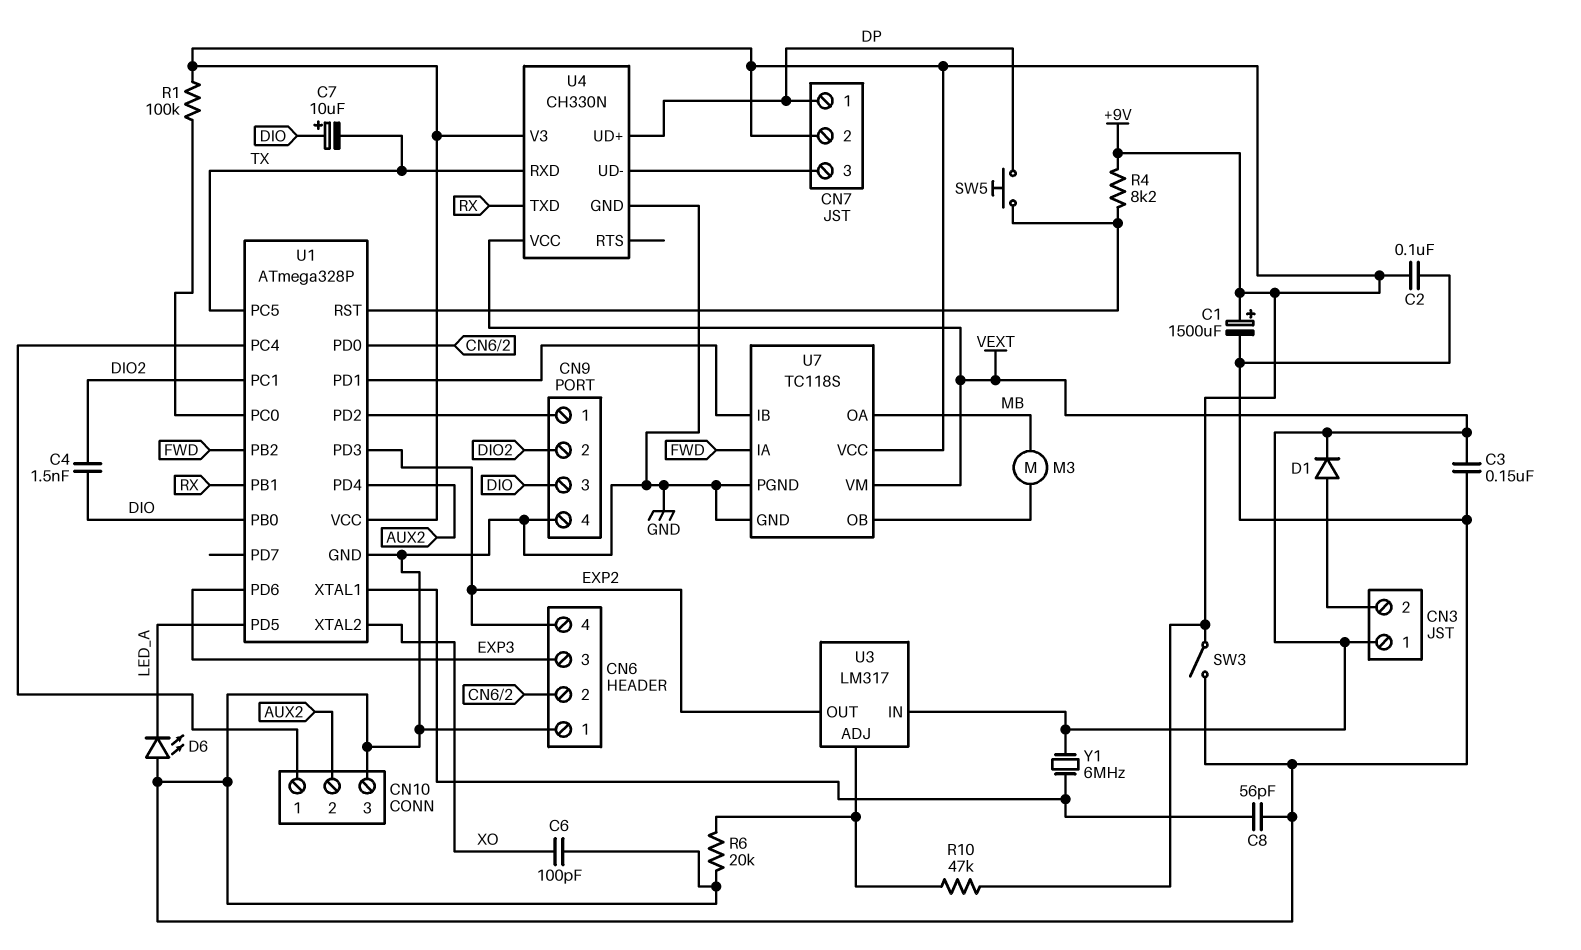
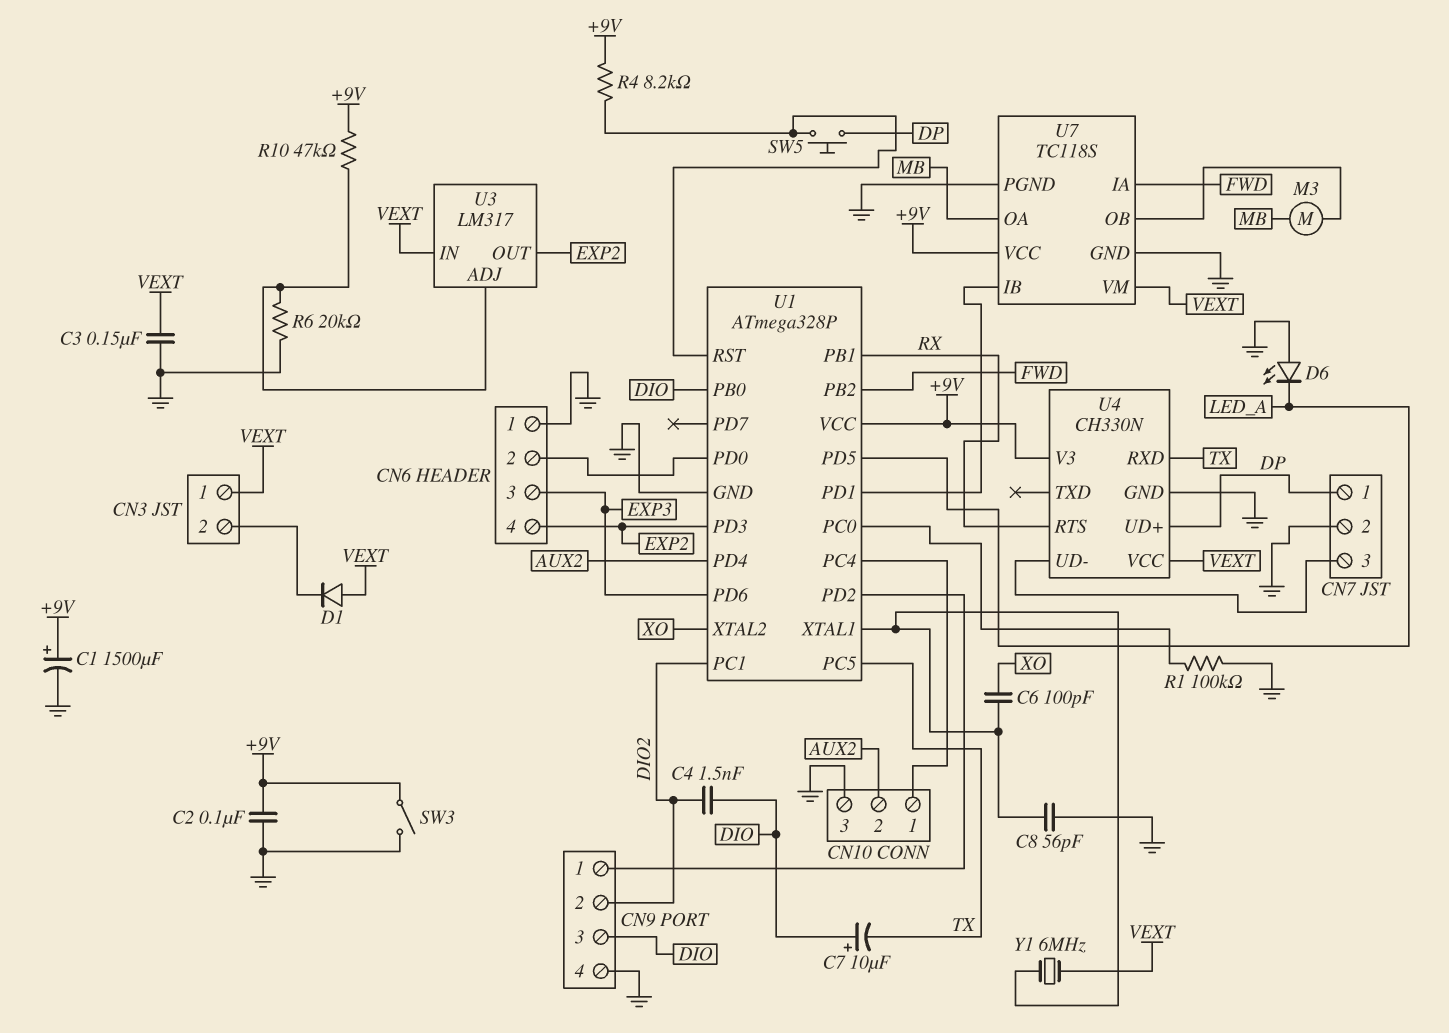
C6: 100pF (GND, XO) -> 100pF (U1/XTAL1, XO)
CN7 pin 2: +9V -> GND
D1: diode (A CN3/2, K VEXT) -> diode (A VEXT, K CN3/2)
R1: 100k (+9V, U1/PC0) -> 100k (GND, U1/PC0)
U4 pin RTS: none -> RX
U4 pin TXD: RX -> none

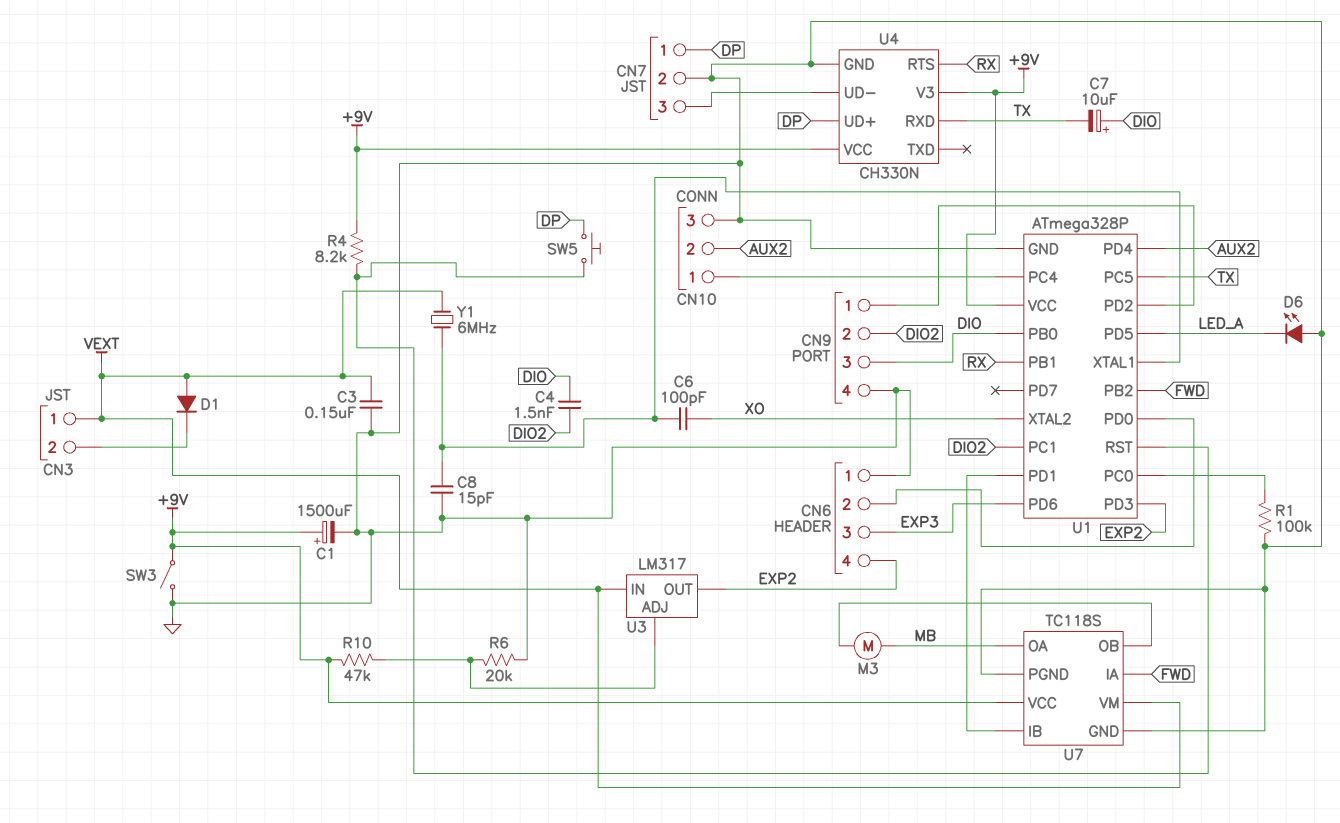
C2: 100nF (+9V, GND) -> none
C8: 56pF (GND, U1/XTAL1) -> 15pF (GND, U1/XTAL1)
U4 pin VCC: VEXT -> +9V

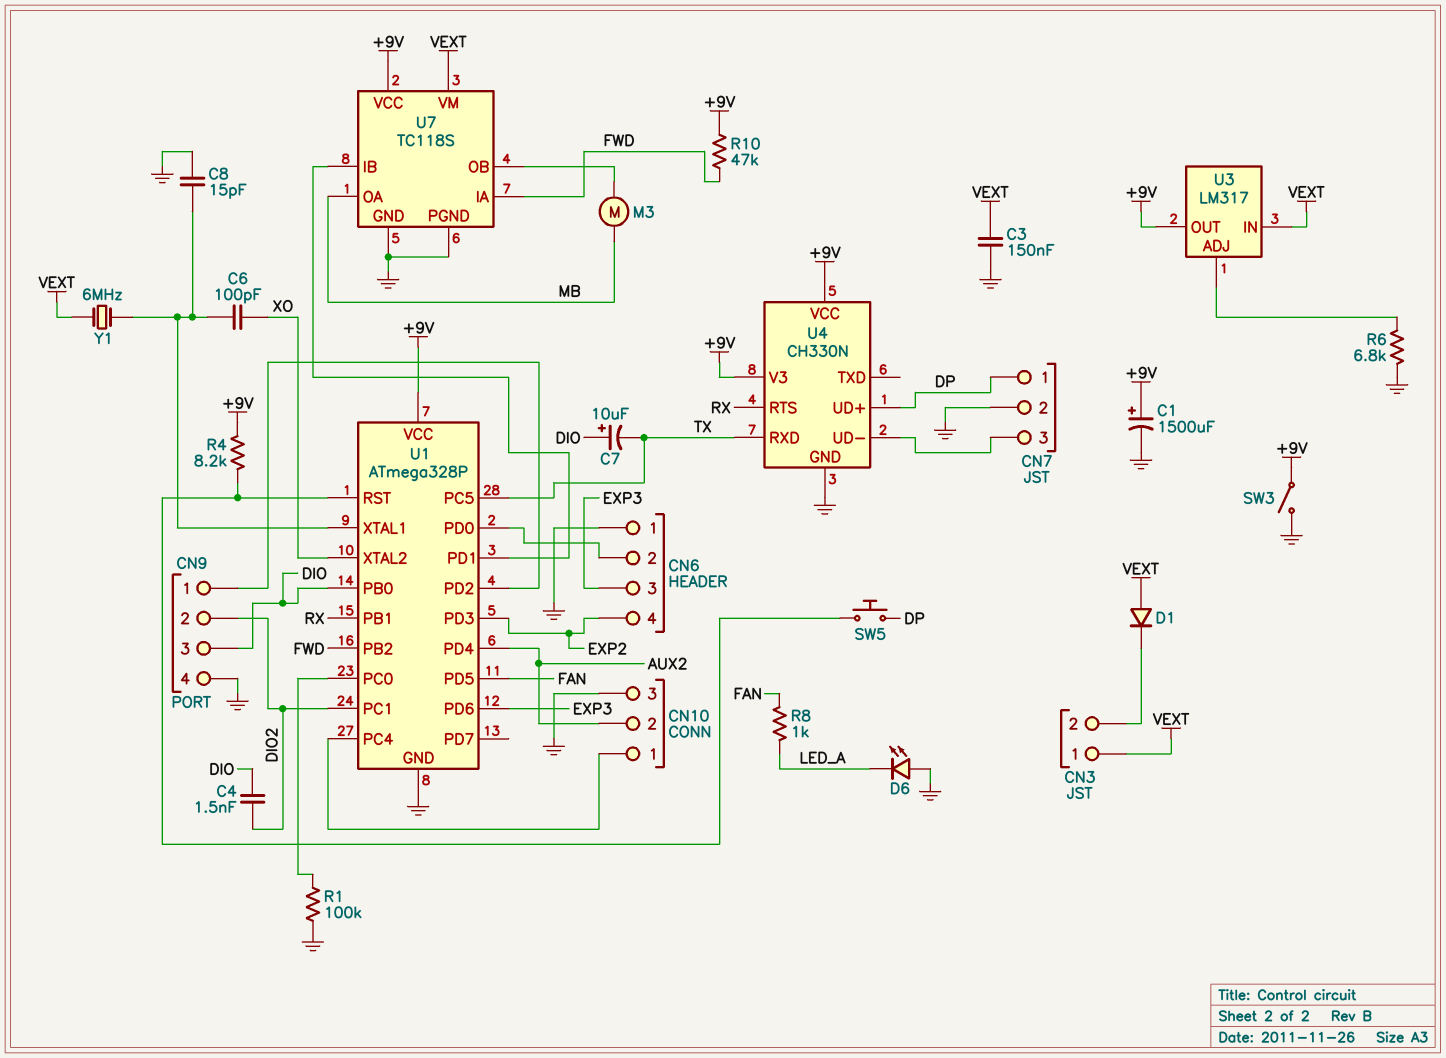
R6: 20k (GND, U3/ADJ) -> 6.8k (GND, U3/ADJ)
R8: none -> 1k (FAN, LED_A)
R10: 47k (+9V, U3/ADJ) -> 47k (+9V, FWD)
U1 pin PD5: LED_A -> FAN
U3 pin OUT: EXP2 -> +9V

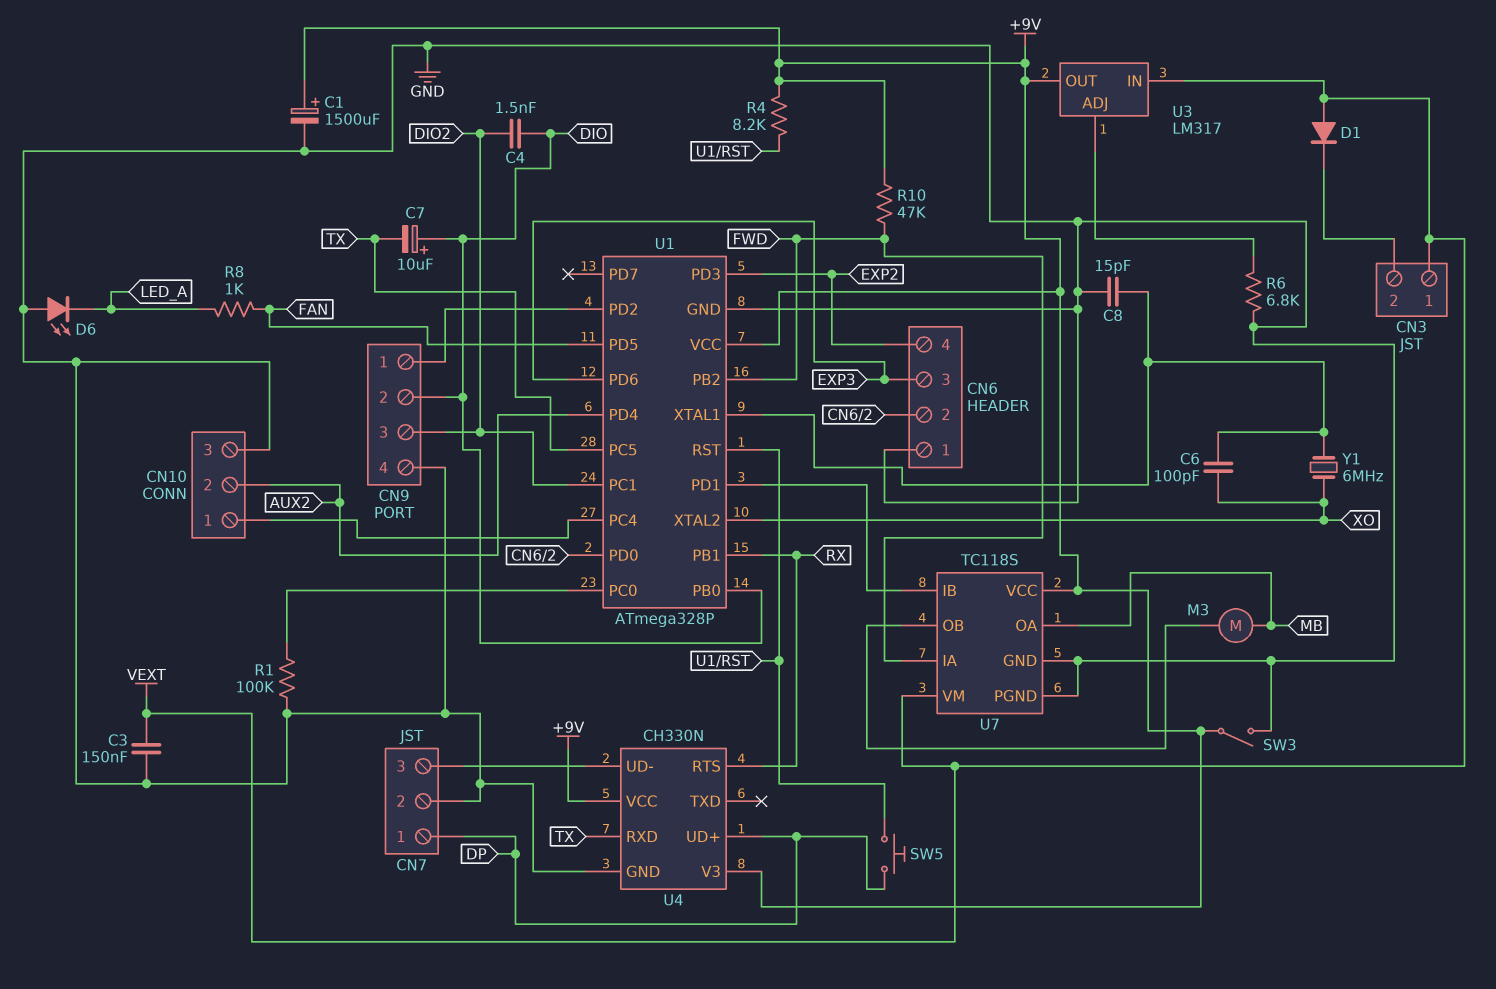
CN9 pin 2: DIO2 -> DIO
CN9 pin 3: DIO -> DIO2
Y1: 6MHz (U1/XTAL1, VEXT) -> 6MHz (U1/XTAL1, XO)

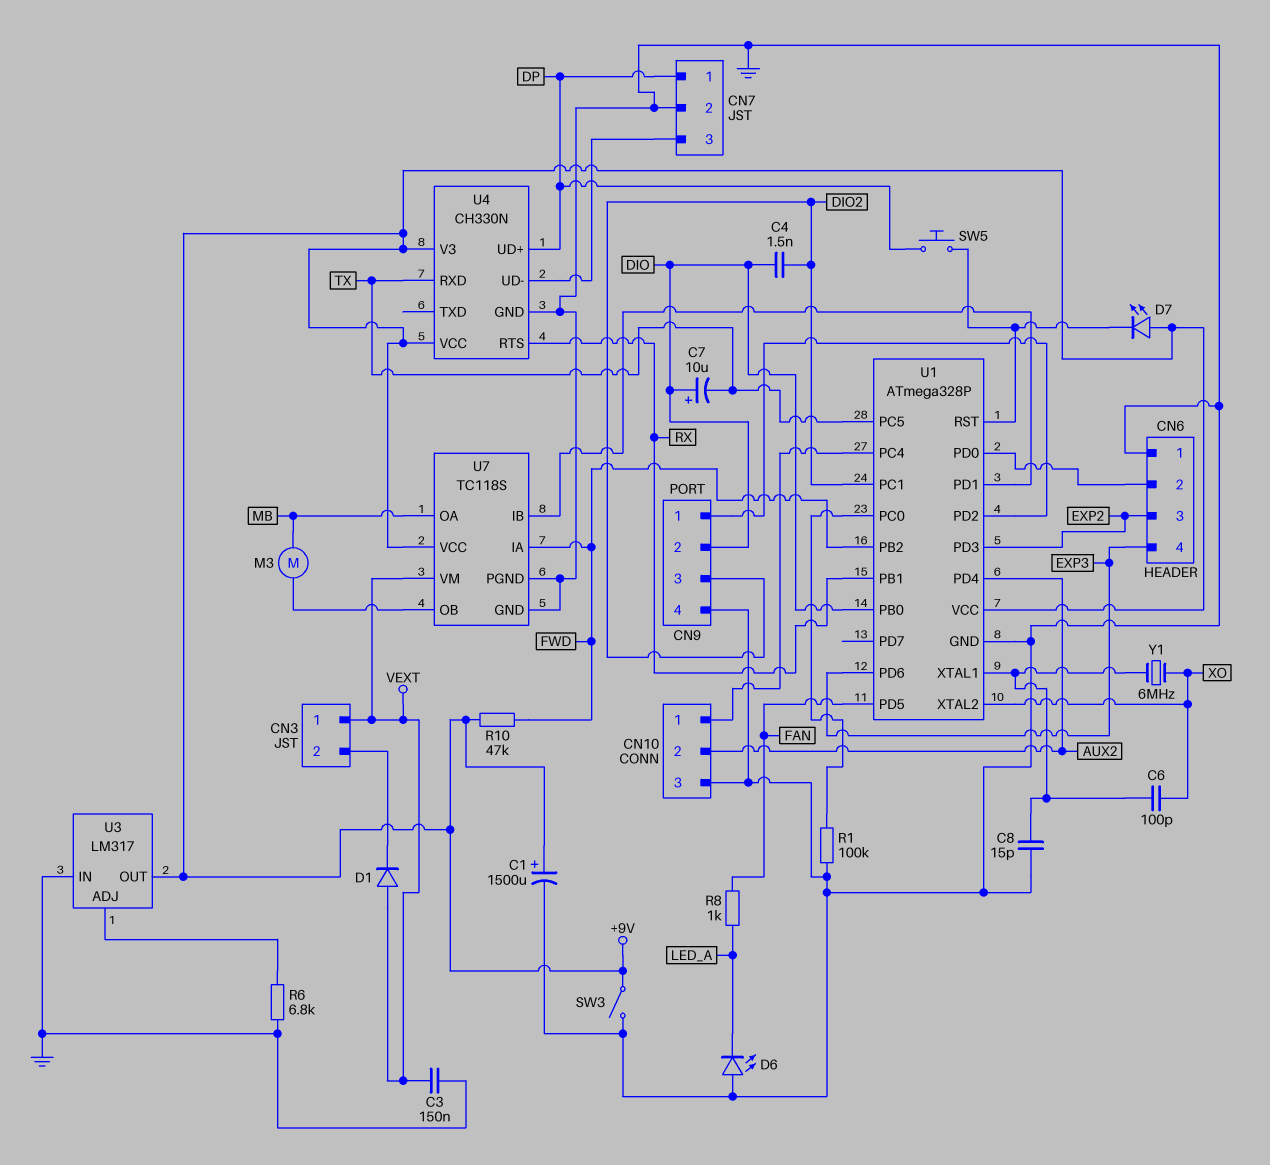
CN6 pin 3: EXP3 -> EXP2
CN6 pin 4: EXP2 -> EXP3
D7: none -> LED (A +9V, K U1/RST)
R4: 8.2k (+9V, U1/RST) -> none
U3 pin IN: VEXT -> GND

